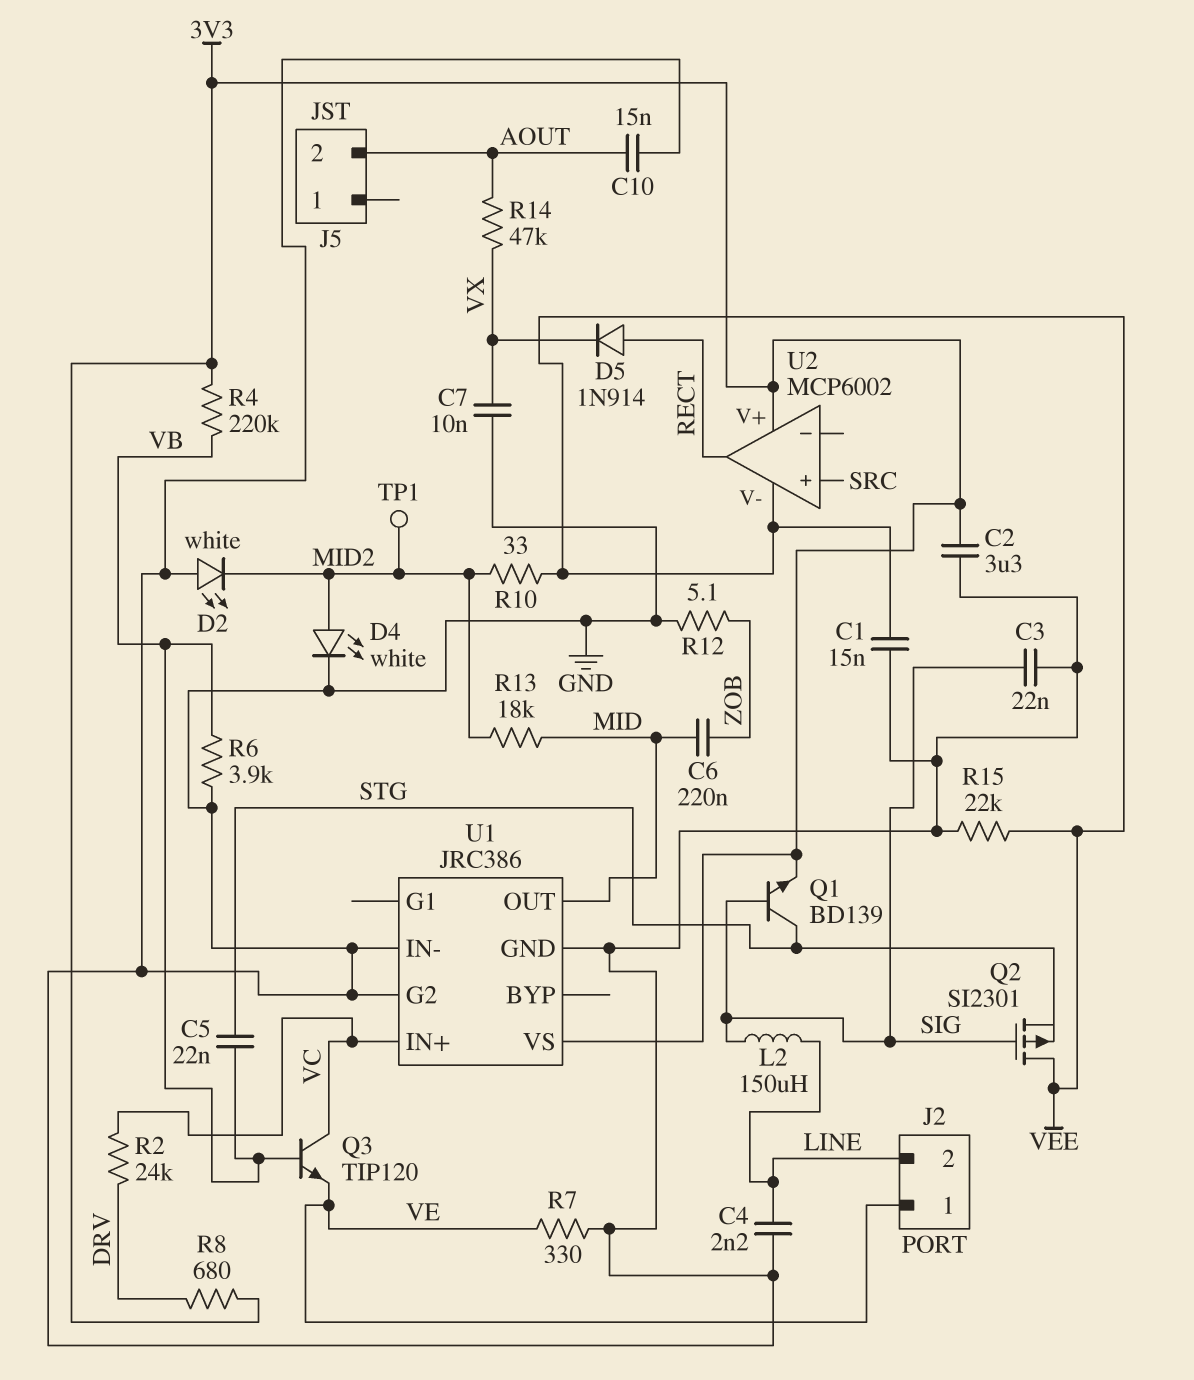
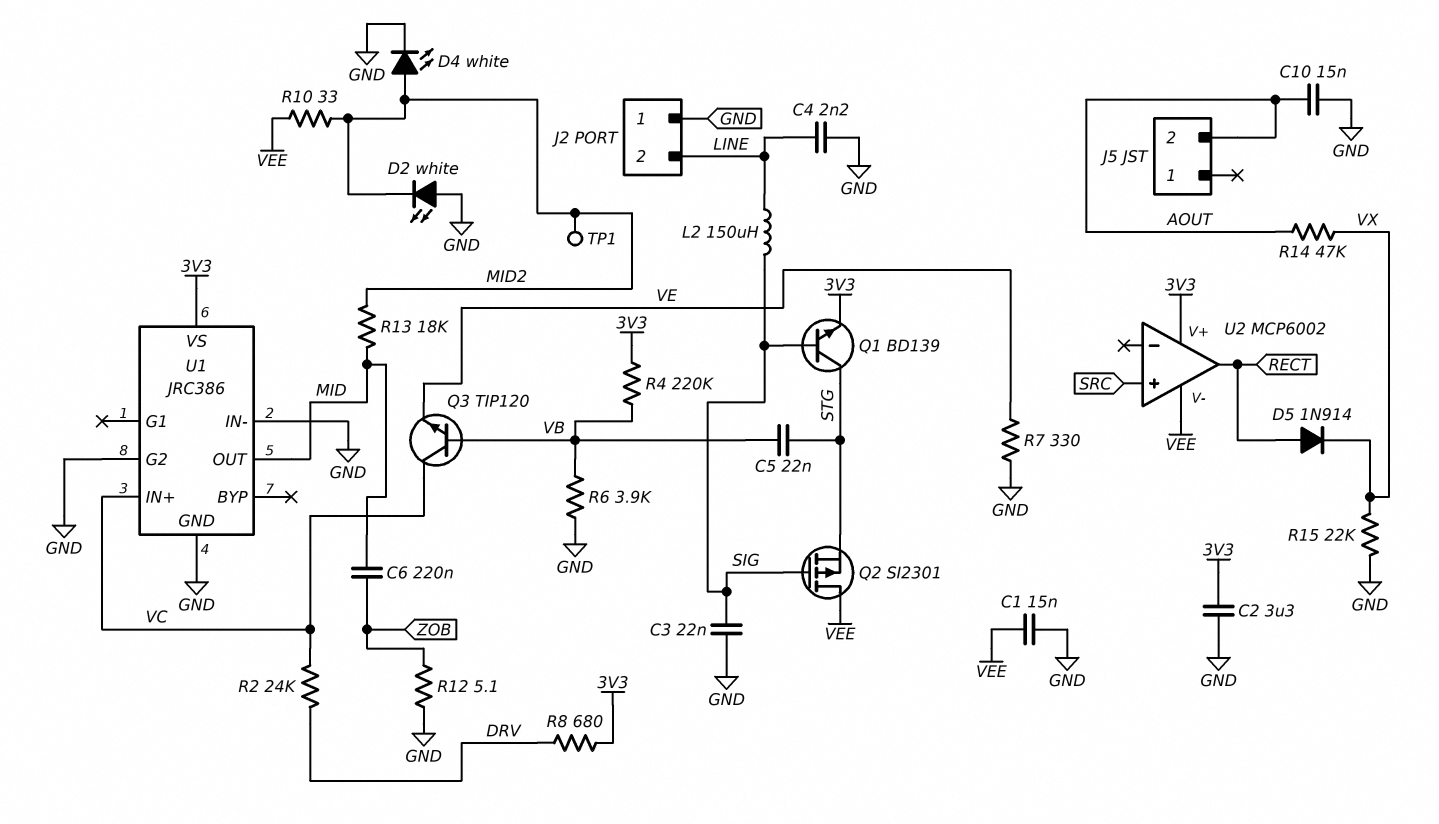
C7: 10nF (GND, VX) -> none
J2 pin 1: VE -> GND
R15: 22k (GND, VEE) -> 22k (GND, VX)

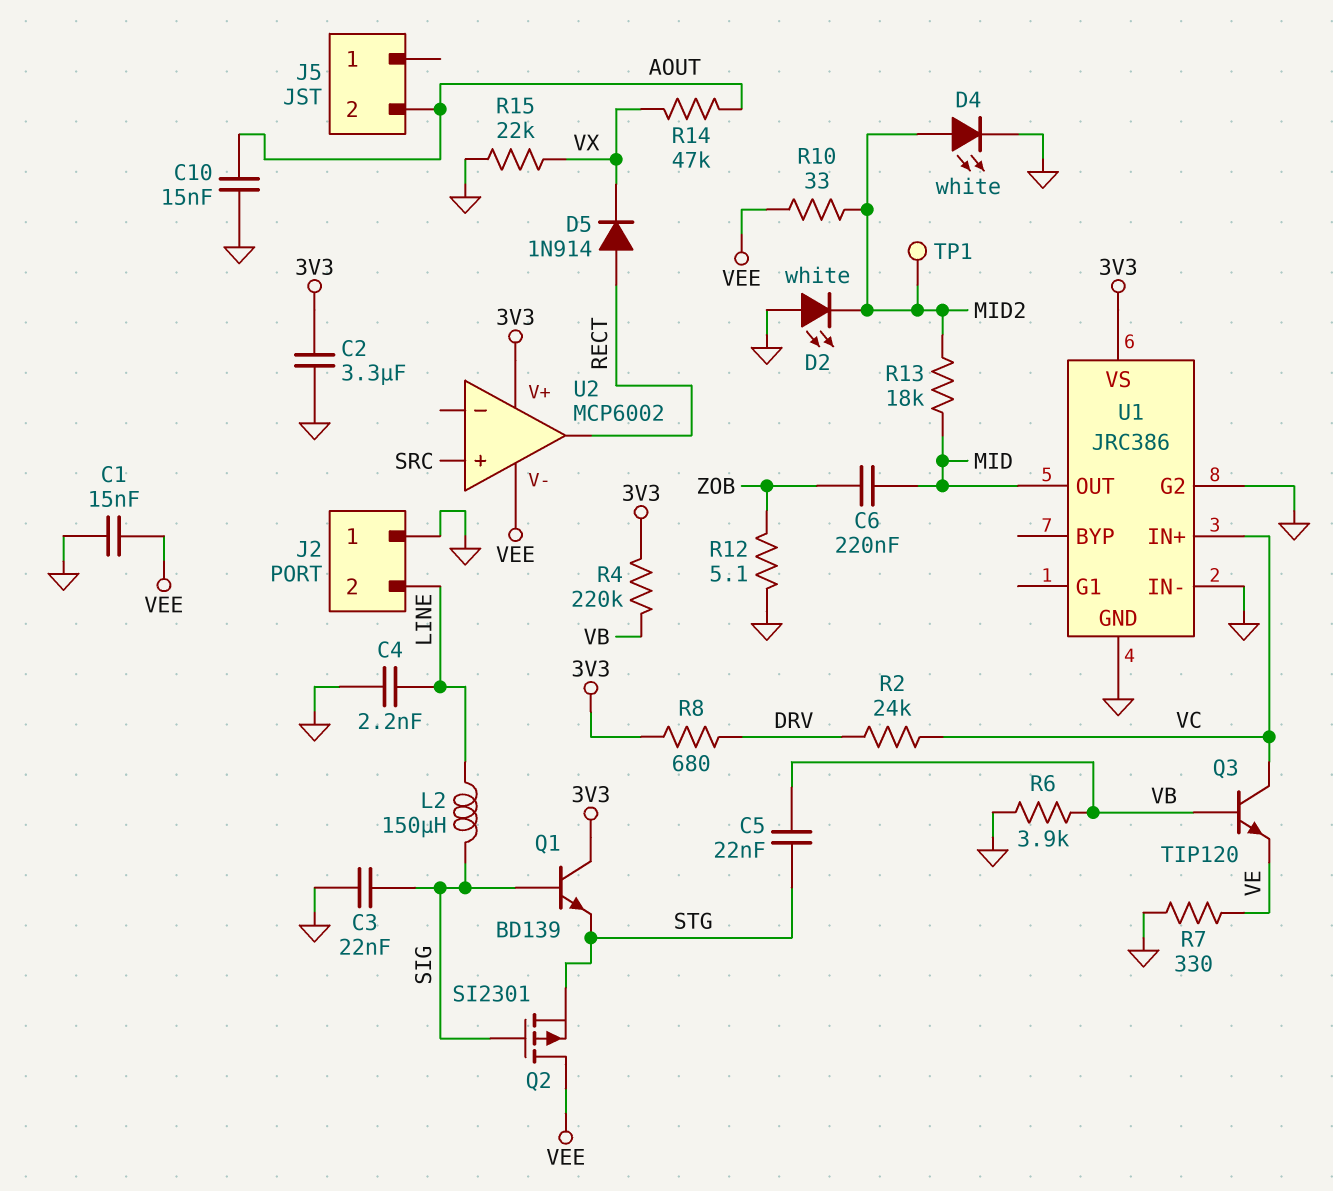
Q1: NPN BD139 (B SIG, C STG, E 3V3) -> NPN BD139 (B SIG, C 3V3, E STG)

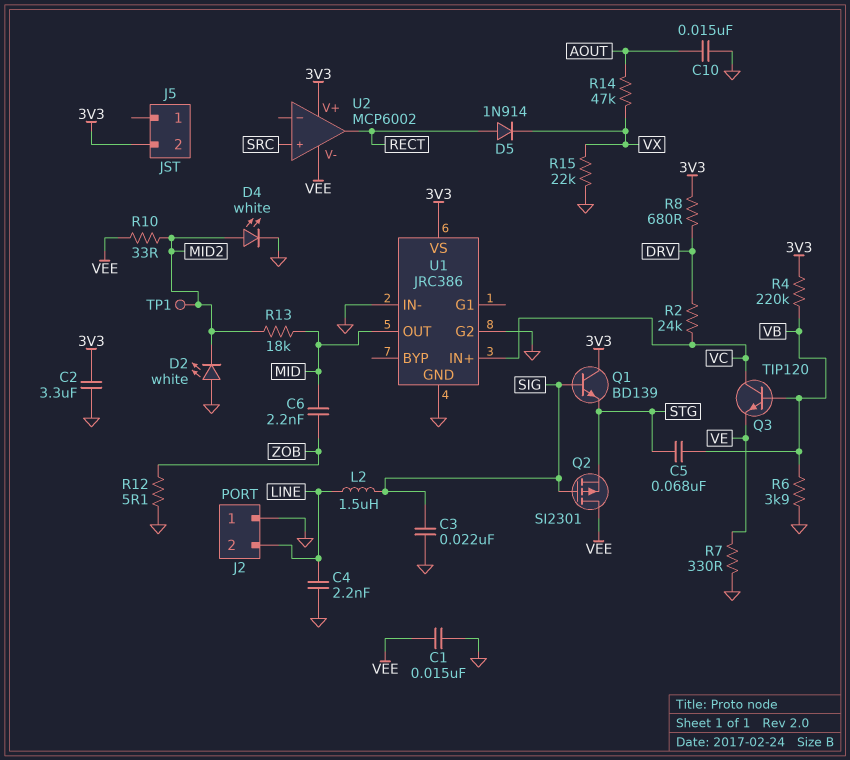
C5: 22nF (STG, VB) -> 68nF (STG, VB)
C6: 220nF (MID, ZOB) -> 2.2nF (MID, ZOB)
J5 pin 2: AOUT -> 3V3
L2: 150uH (LINE, SIG) -> 1.5uH (LINE, SIG)

